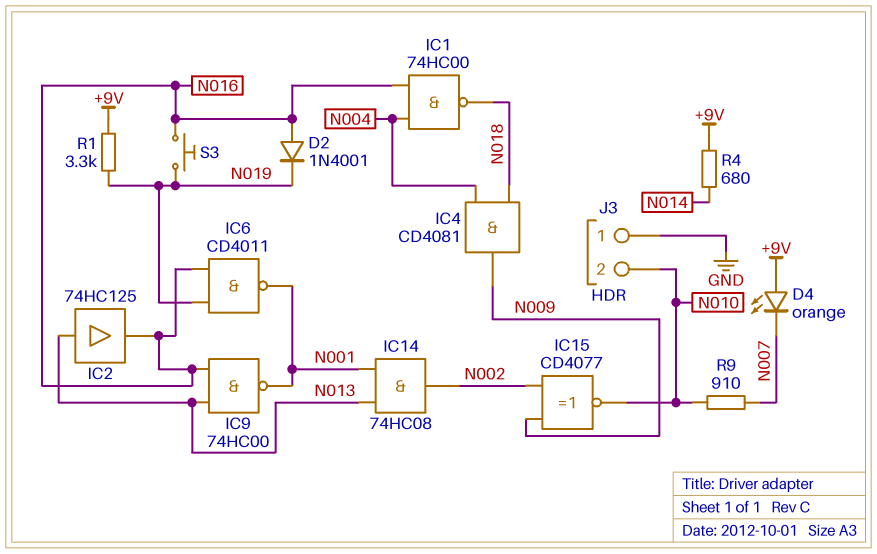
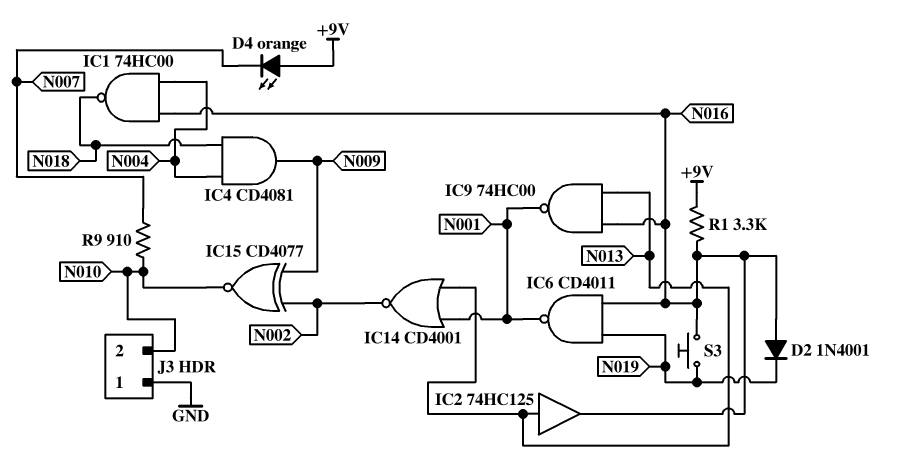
IC14: AND 74HC08 (in N001, in N013, out N002) -> NOR CD4001 (in N001, in N013, out N002)
R1: 3.3k (+9V, N019) -> 3.3k (+9V, N016)
R4: 680 (+9V, N014) -> none

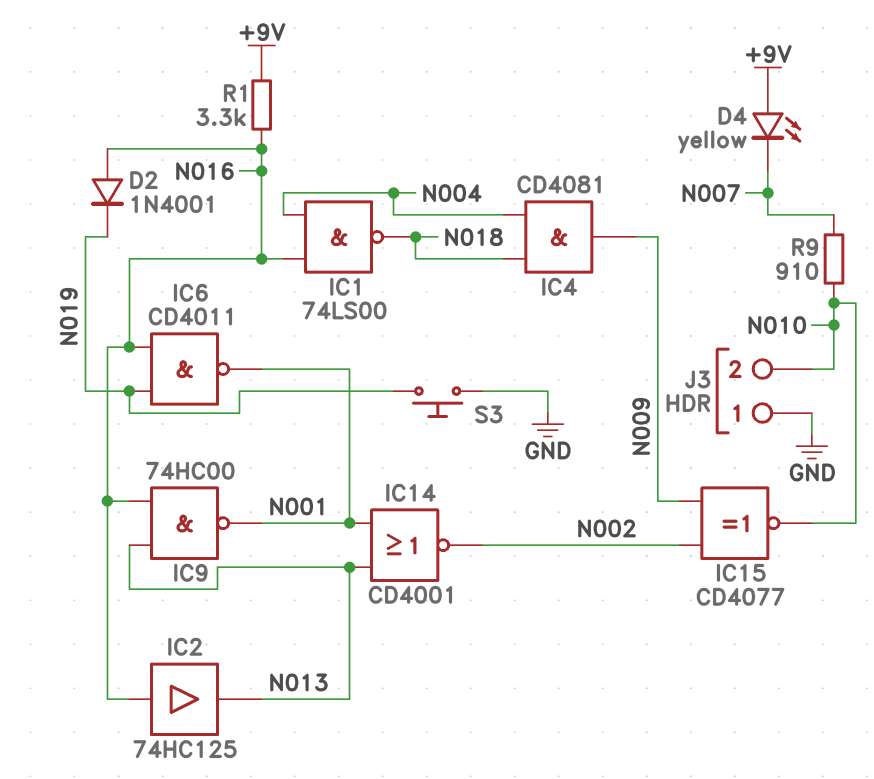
D4: LED orange (A +9V, K N007) -> LED yellow (A +9V, K N007)
IC1: NAND 74HC00 (in N004, in N016, out N018) -> NAND 74LS00 (in N004, in N016, out N018)
IC2: buffer 74HC125 (in N013, out N016) -> buffer 74HC125 (in N016, out N013)
S3: button (N016, N019) -> button (GND, N019)

